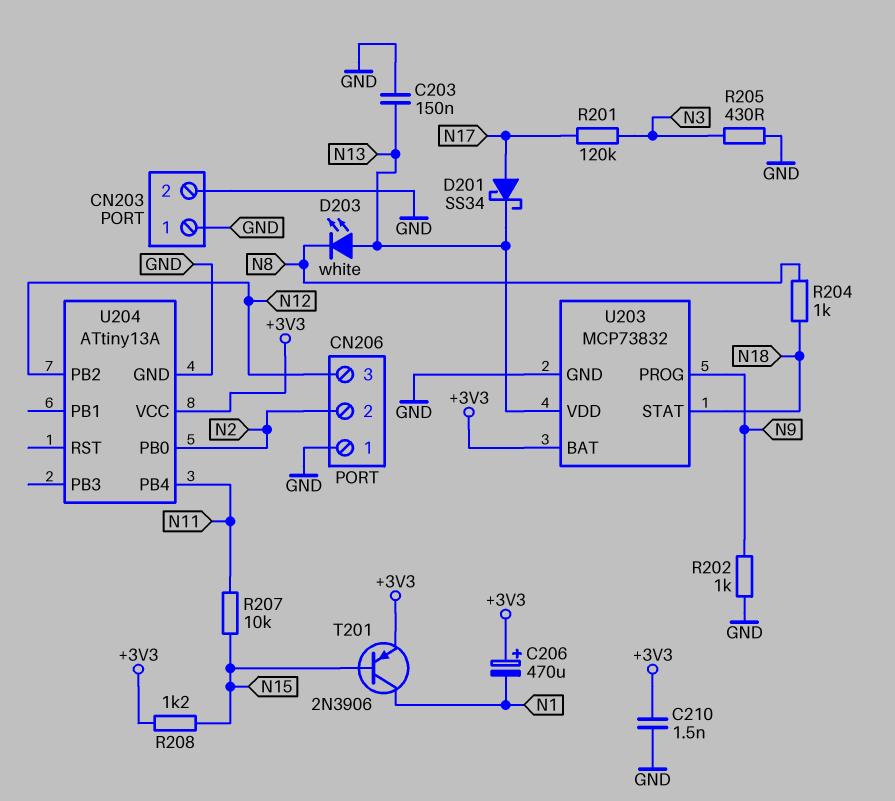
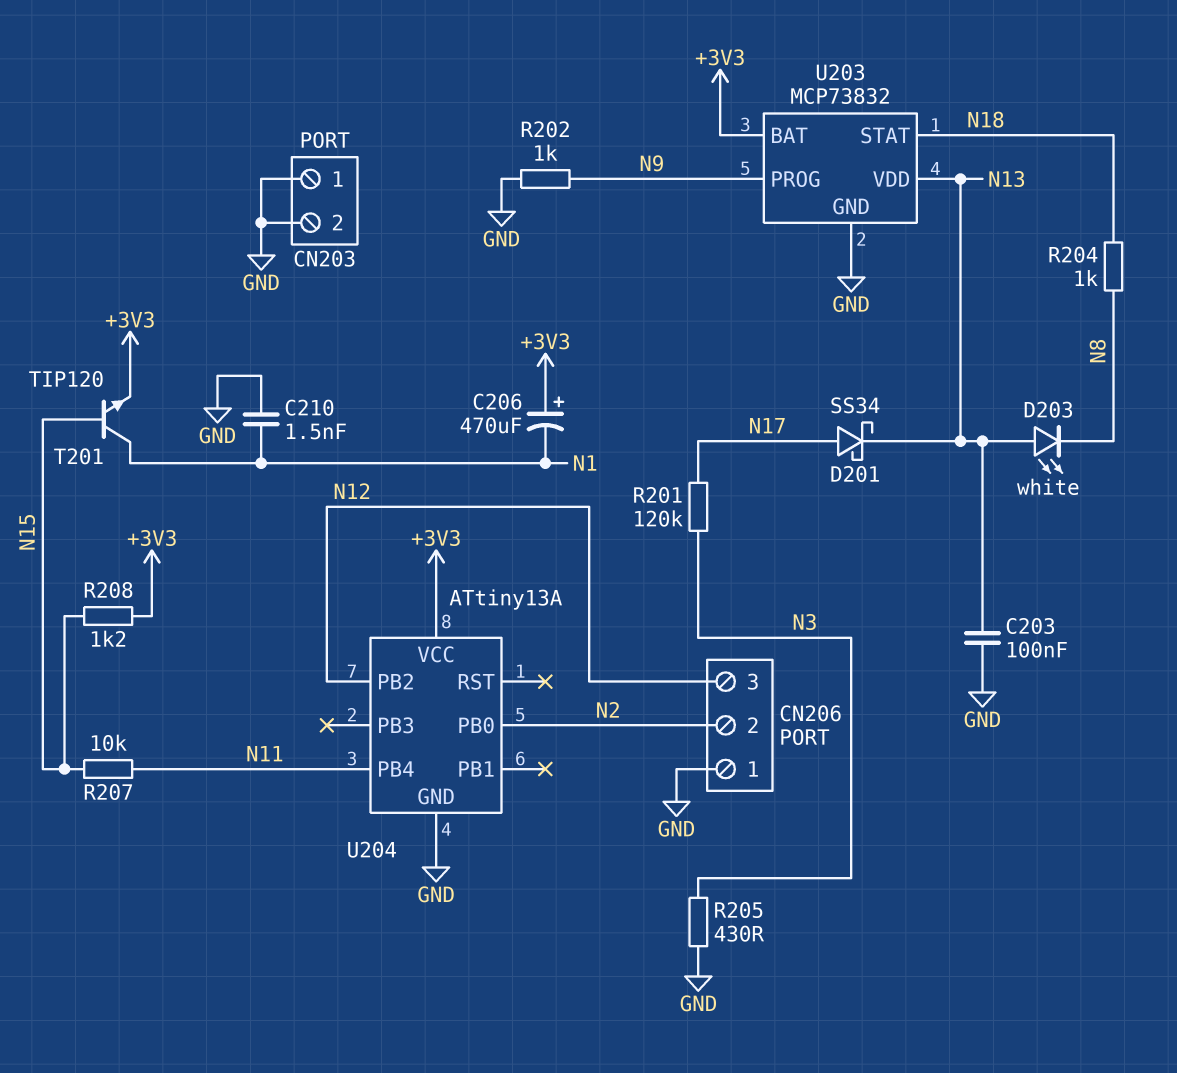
C203: 150nF (GND, N13) -> 100nF (GND, N13)
C210: 1.5nF (+3V3, GND) -> 1.5nF (GND, N1)
T201: PNP 2N3906 (B N15, C N1, E +3V3) -> NPN TIP120 (B N15, C N1, E +3V3)

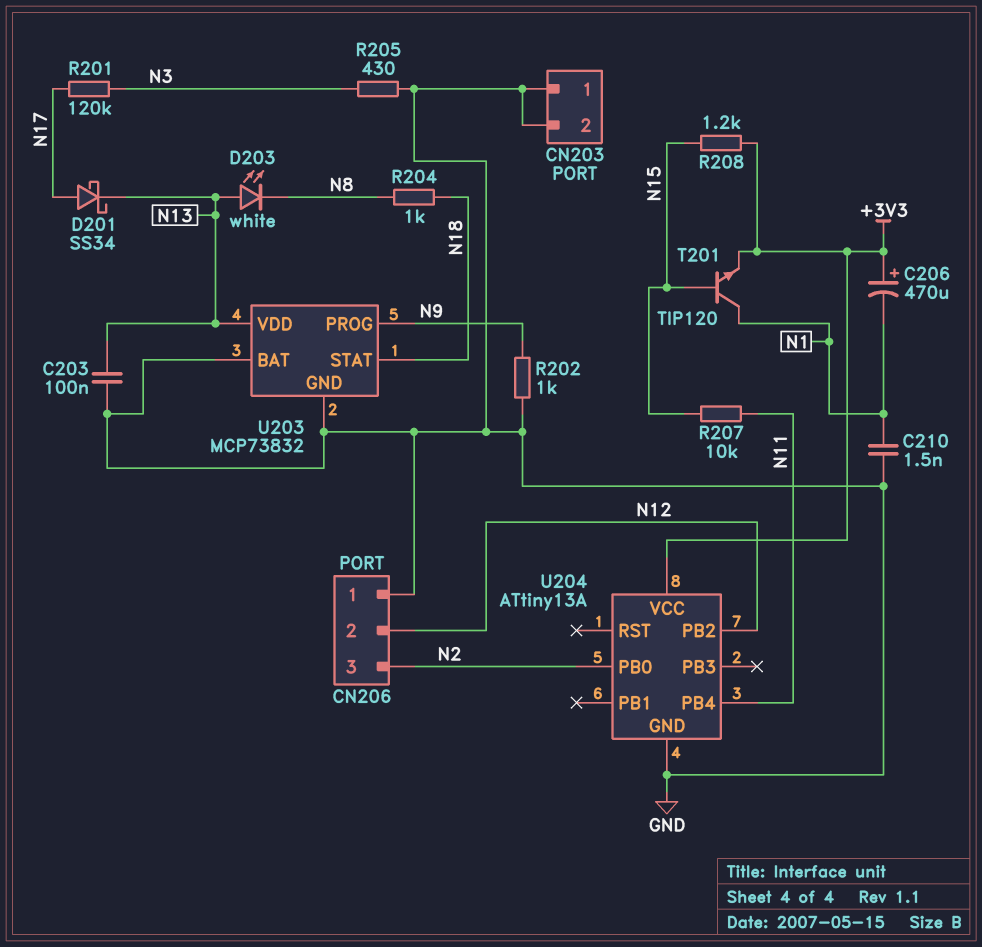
CN206 pin 2: N2 -> N12
CN206 pin 3: N12 -> N2
U203 pin BAT: +3V3 -> GND

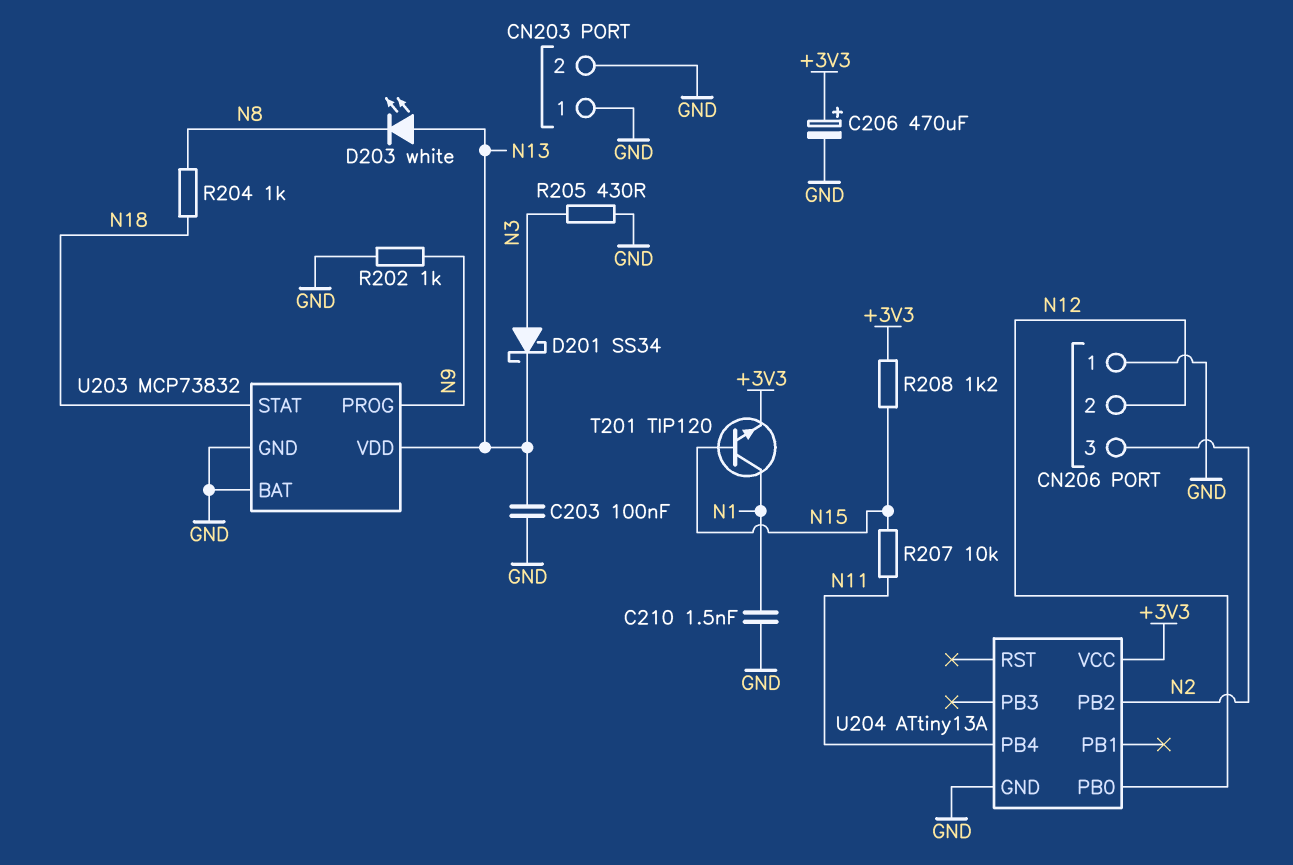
C206: 470uF (plus +3V3, minus N1) -> 470uF (plus +3V3, minus GND)
D201: schottky SS34 (A N17, K N13) -> schottky SS34 (A N3, K N13)
R201: 120k (N3, N17) -> none
U204 pin PB0: N2 -> N12
U204 pin PB2: N12 -> N2

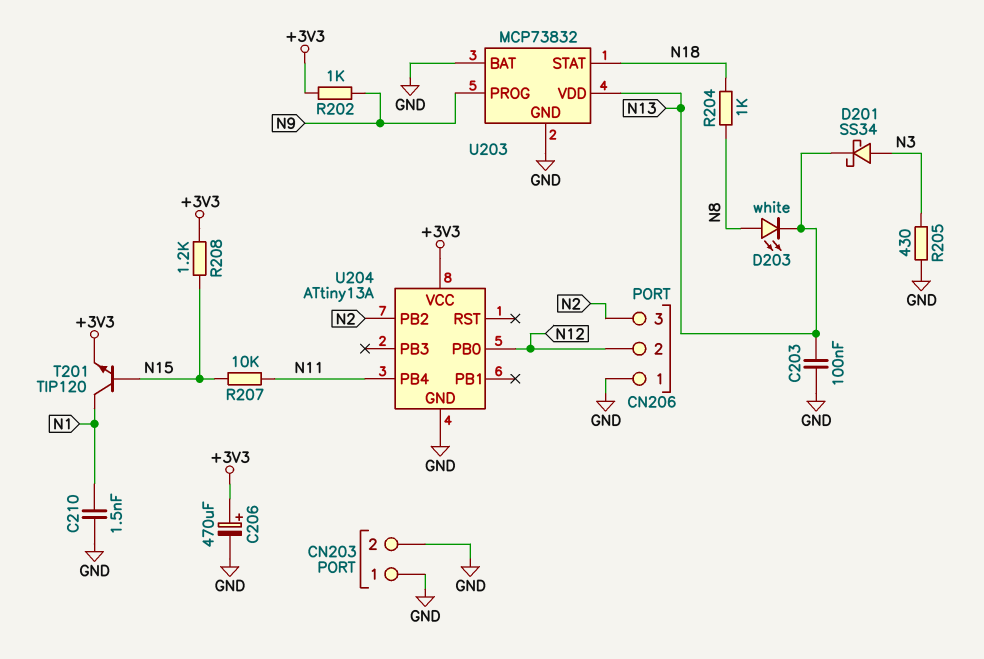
D203: LED white (A N13, K N8) -> LED white (A N8, K N13)
R202: 1k (GND, N9) -> 1k (+3V3, N9)

